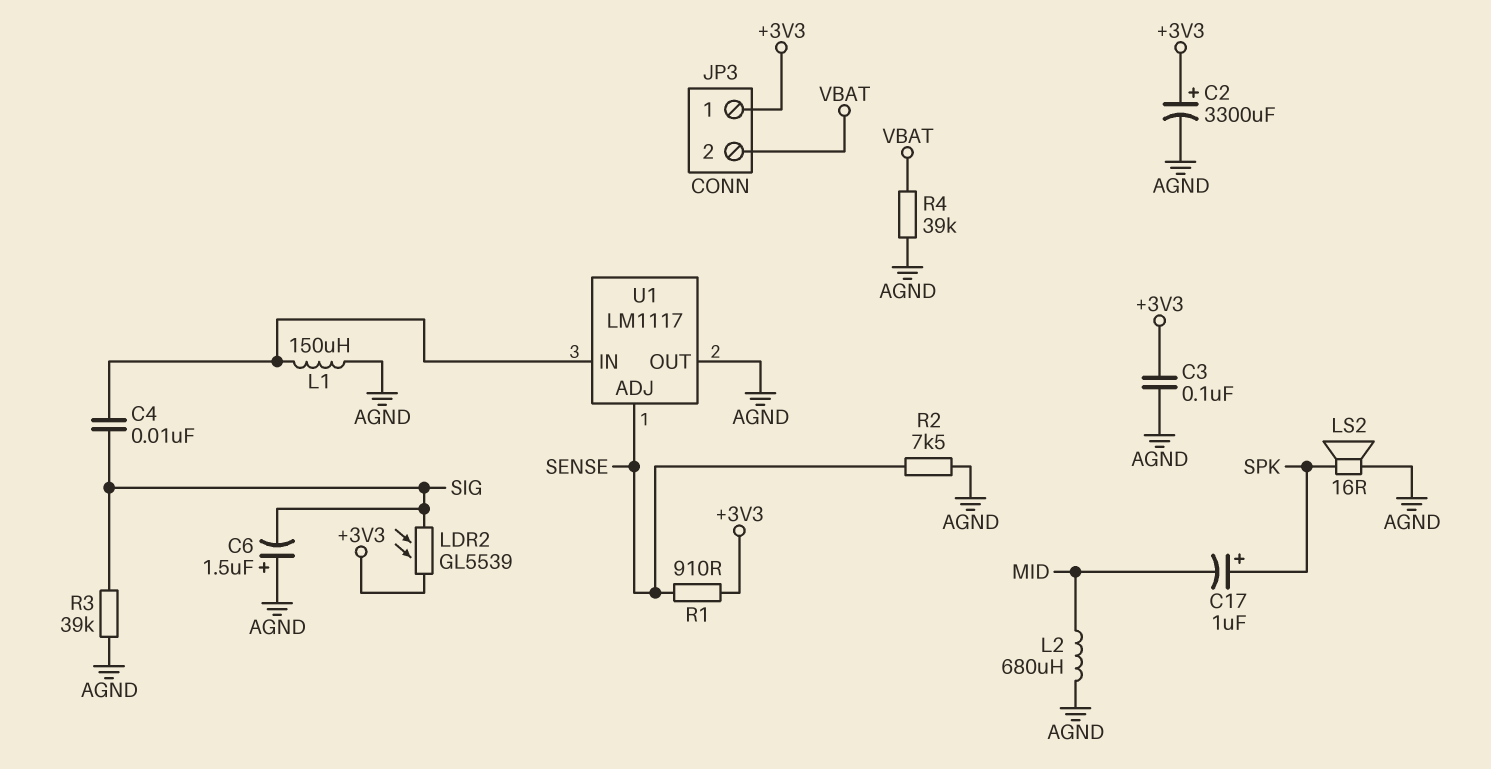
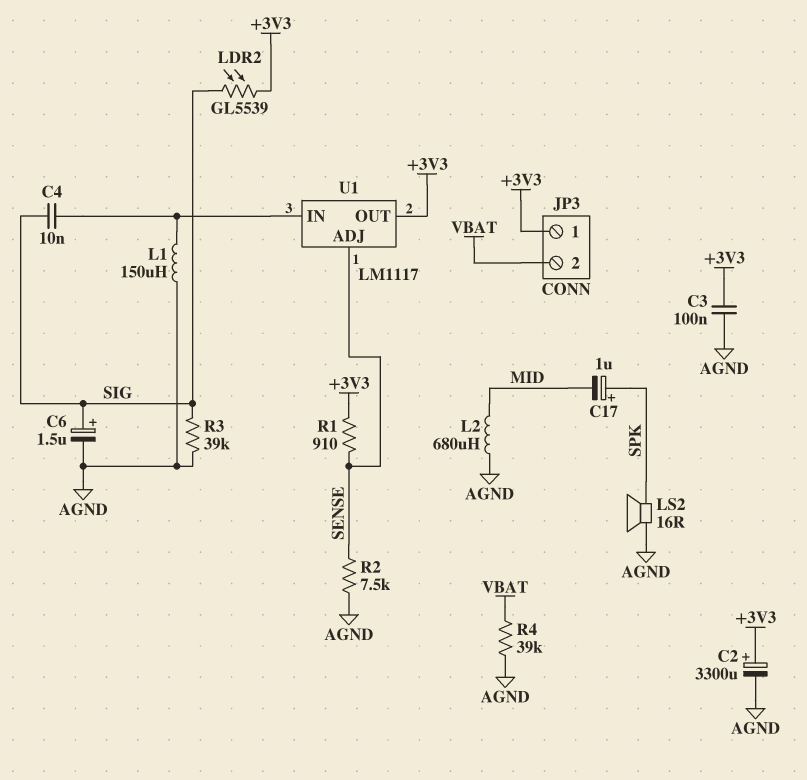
C6: 1.5uF (plus AGND, minus SIG) -> 1.5uF (plus SIG, minus AGND)
U1 pin OUT: AGND -> +3V3

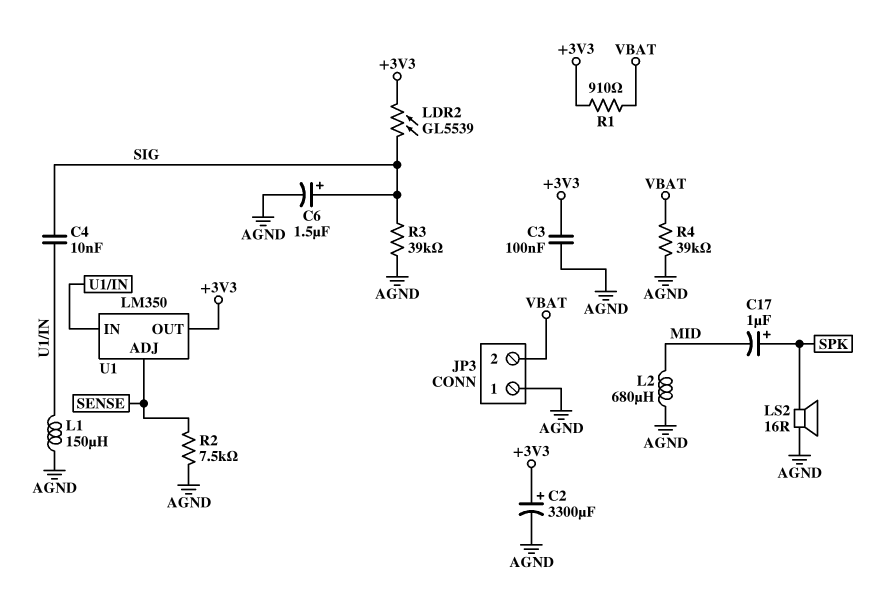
JP3 pin 1: +3V3 -> AGND
R1: 910 (+3V3, SENSE) -> 910 (+3V3, VBAT)
U1: LM1117 -> LM350

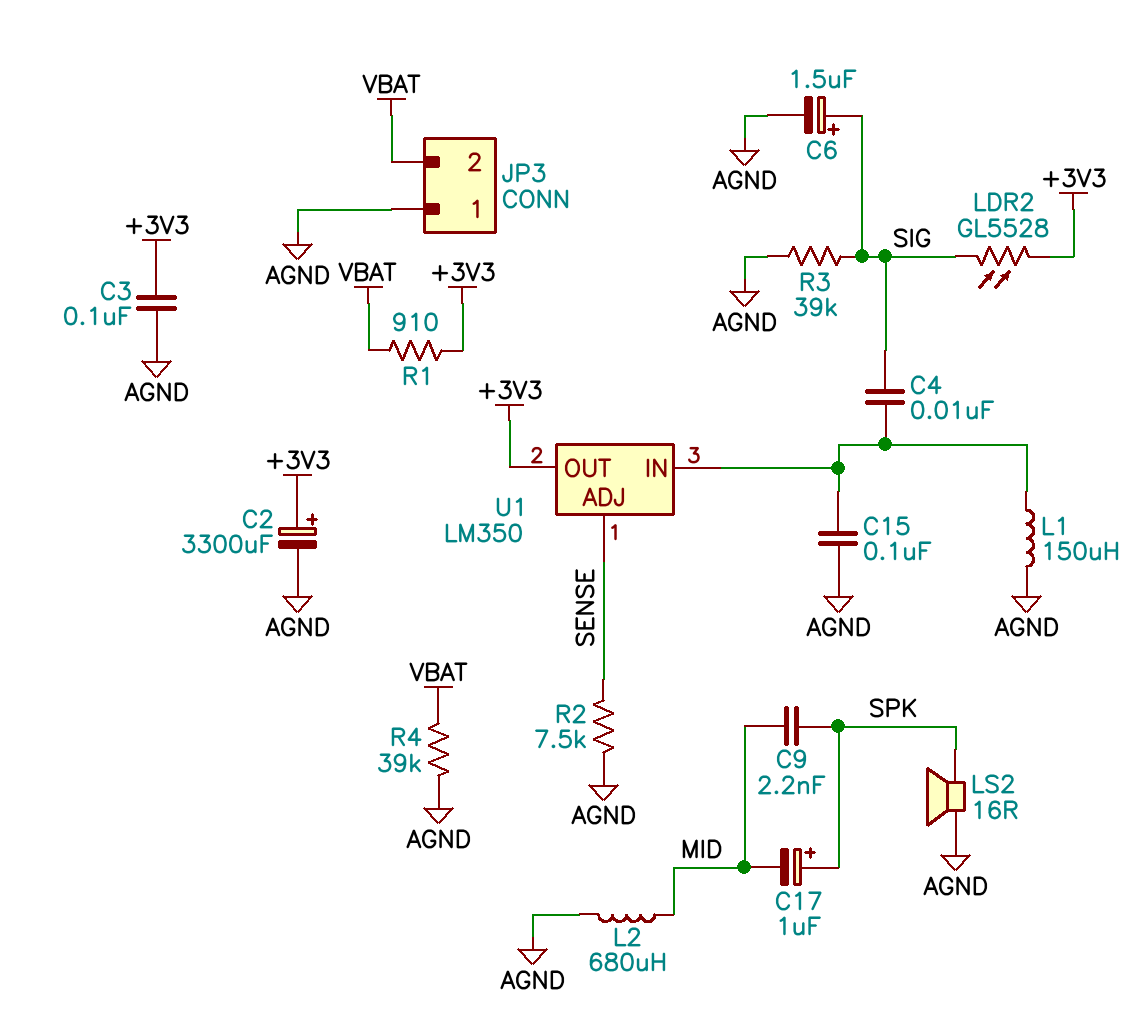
C9: none -> 2.2nF (MID, SPK)
C15: none -> 100nF (AGND, U1/IN)
LDR2: GL5539 (+3V3, SIG) -> GL5528 (+3V3, SIG)

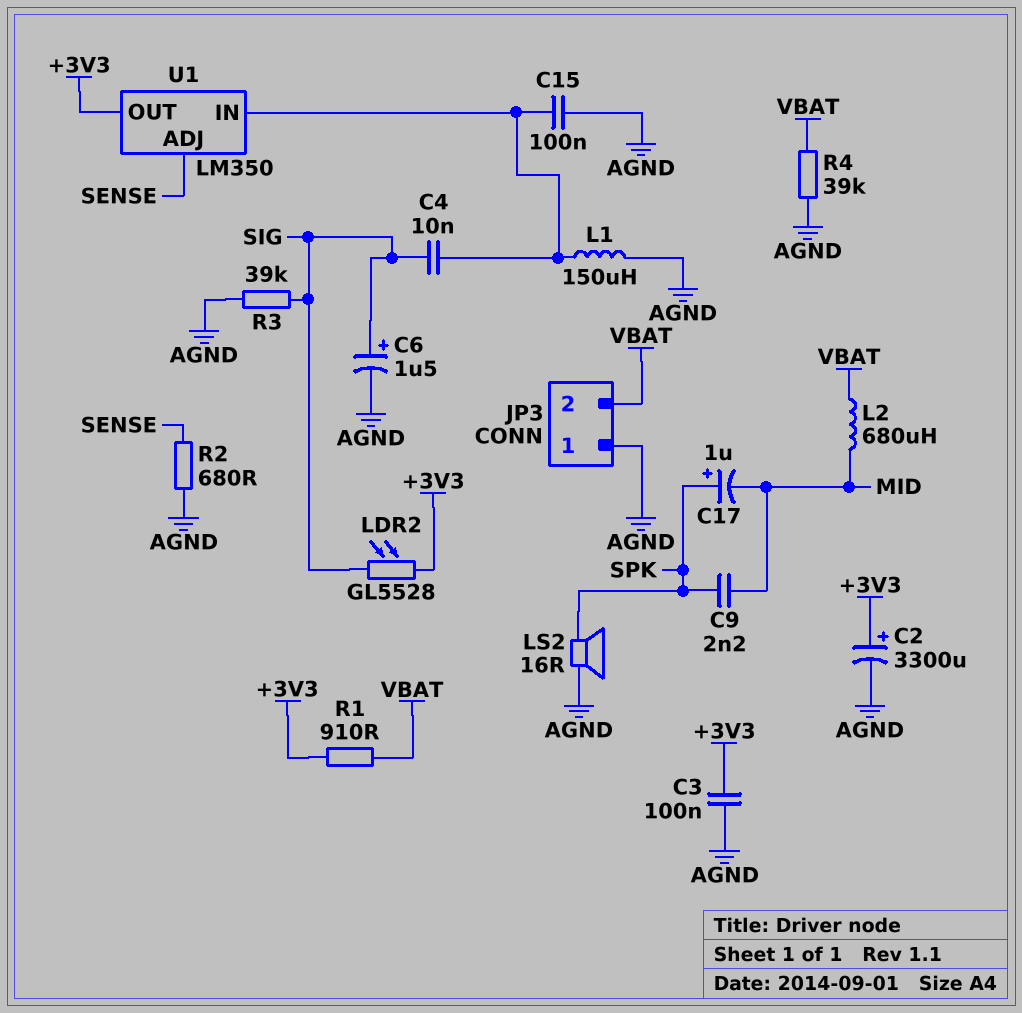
L2: 680uH (AGND, MID) -> 680uH (MID, VBAT)
R2: 7.5k (AGND, SENSE) -> 680 (AGND, SENSE)

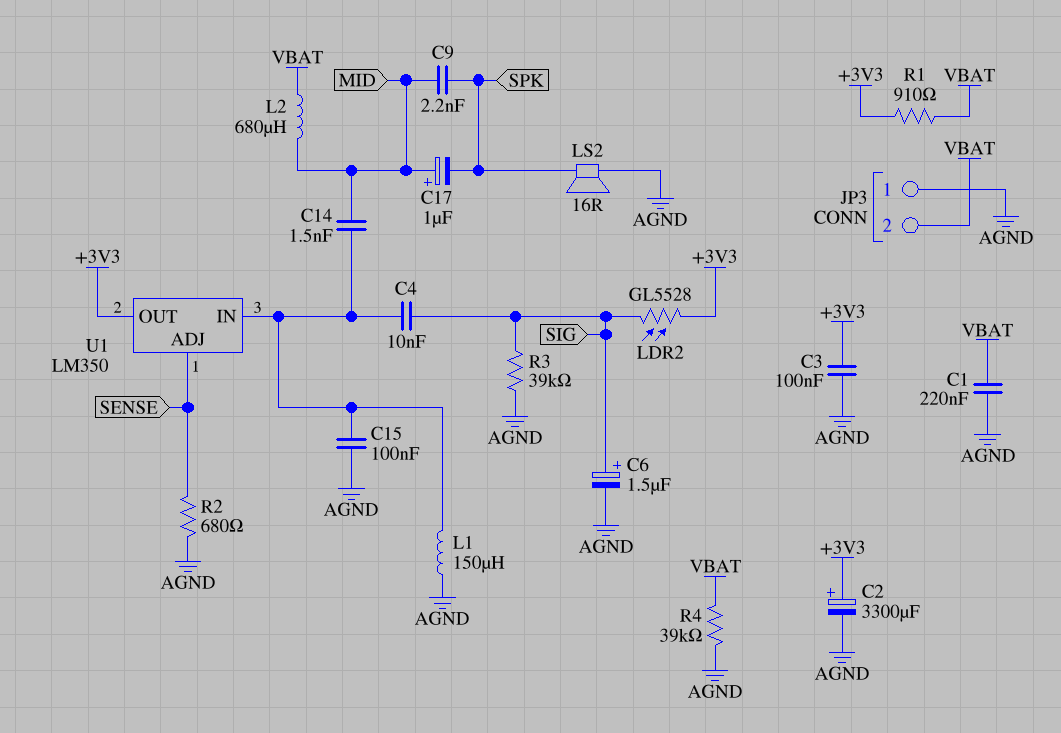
C1: none -> 220nF (AGND, VBAT)
C14: none -> 1.5nF (MID, U1/IN)
C17: 1uF (plus SPK, minus MID) -> 1uF (plus MID, minus SPK)

